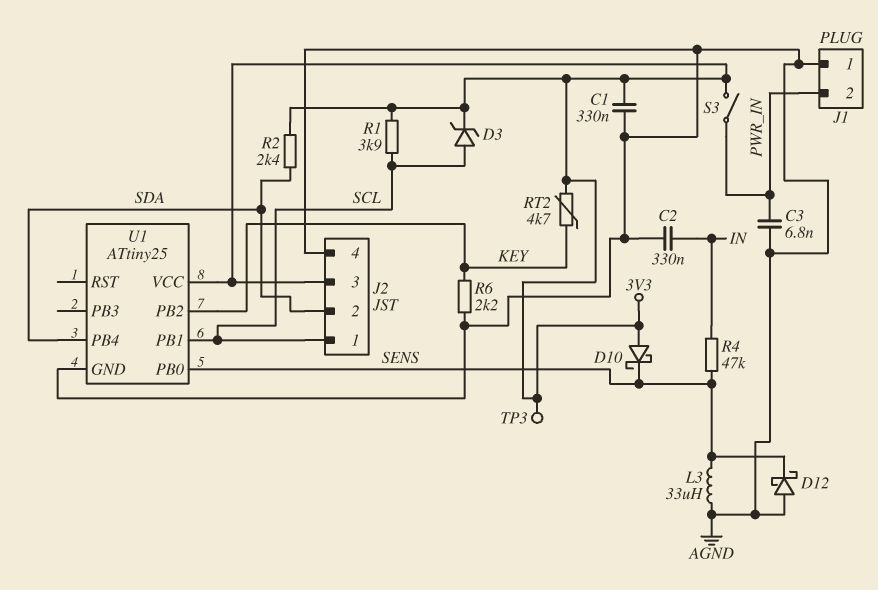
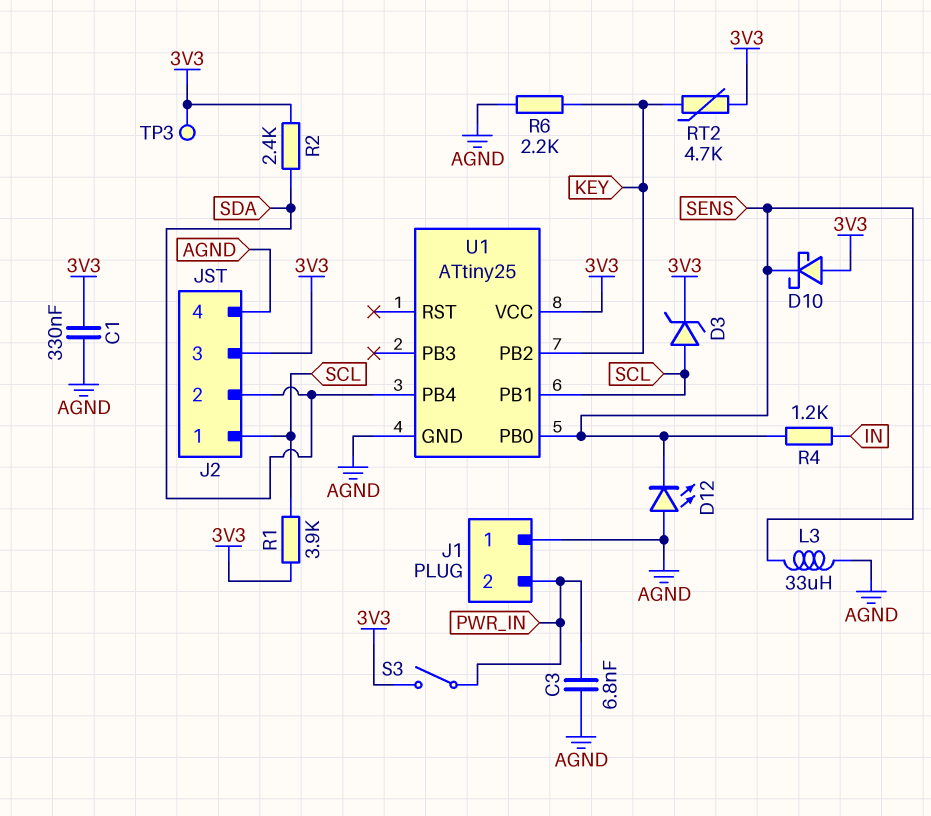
C2: 330nF (AGND, IN) -> none
D12: schottky (A AGND, K SENS) -> LED (A AGND, K SENS)
R4: 47k (IN, SENS) -> 1.2k (IN, SENS)

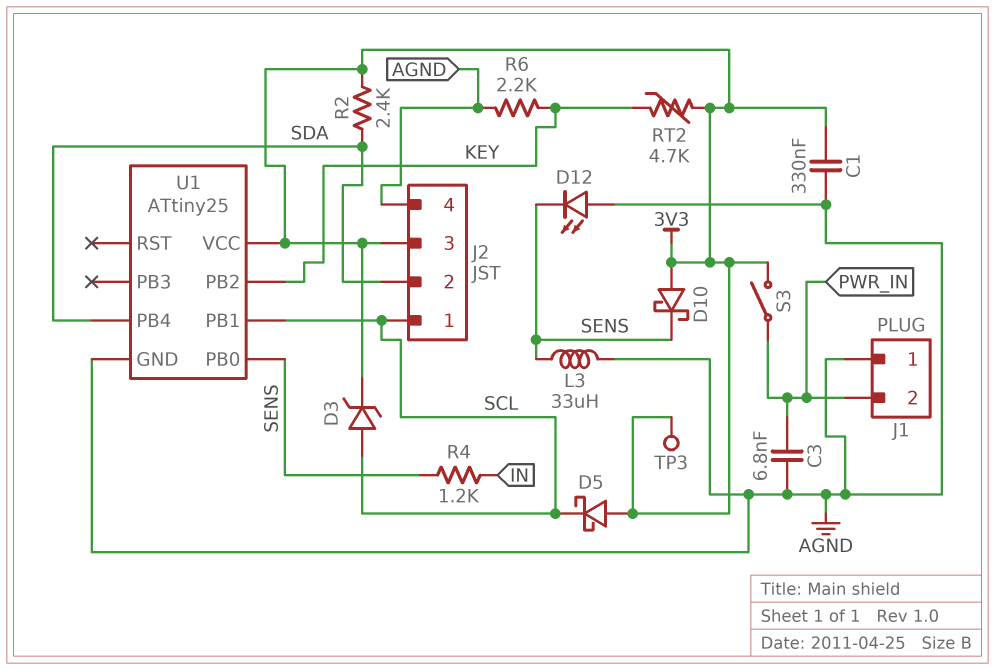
D5: none -> schottky (A 3V3, K SCL)
R1: 3.9k (3V3, SCL) -> none

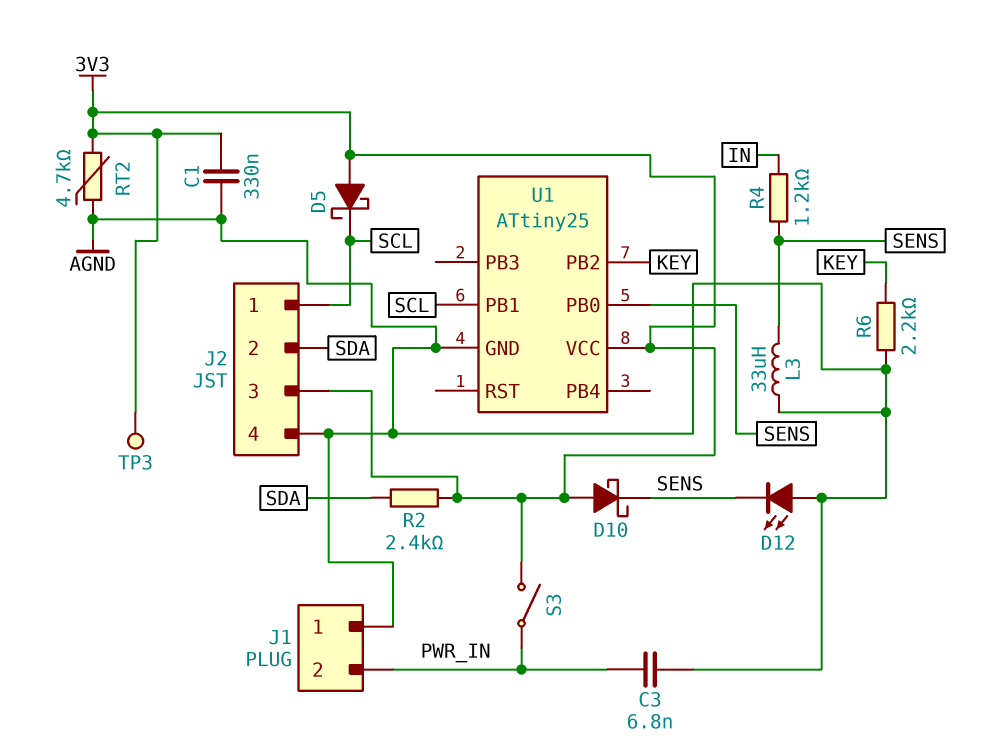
D3: zener (A SCL, K 3V3) -> none
RT2: 4.7k (3V3, KEY) -> 4.7k (3V3, AGND)
U1 pin PB4: SDA -> none

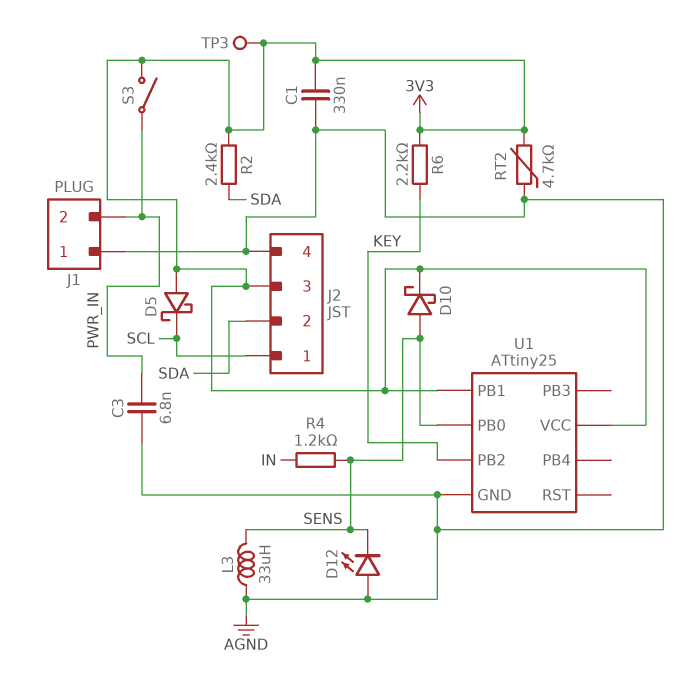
D10: schottky (A 3V3, K SENS) -> schottky (A SENS, K 3V3)
R6: 2.2k (AGND, KEY) -> 2.2k (3V3, KEY)
U1 pin PB1: SCL -> 3V3

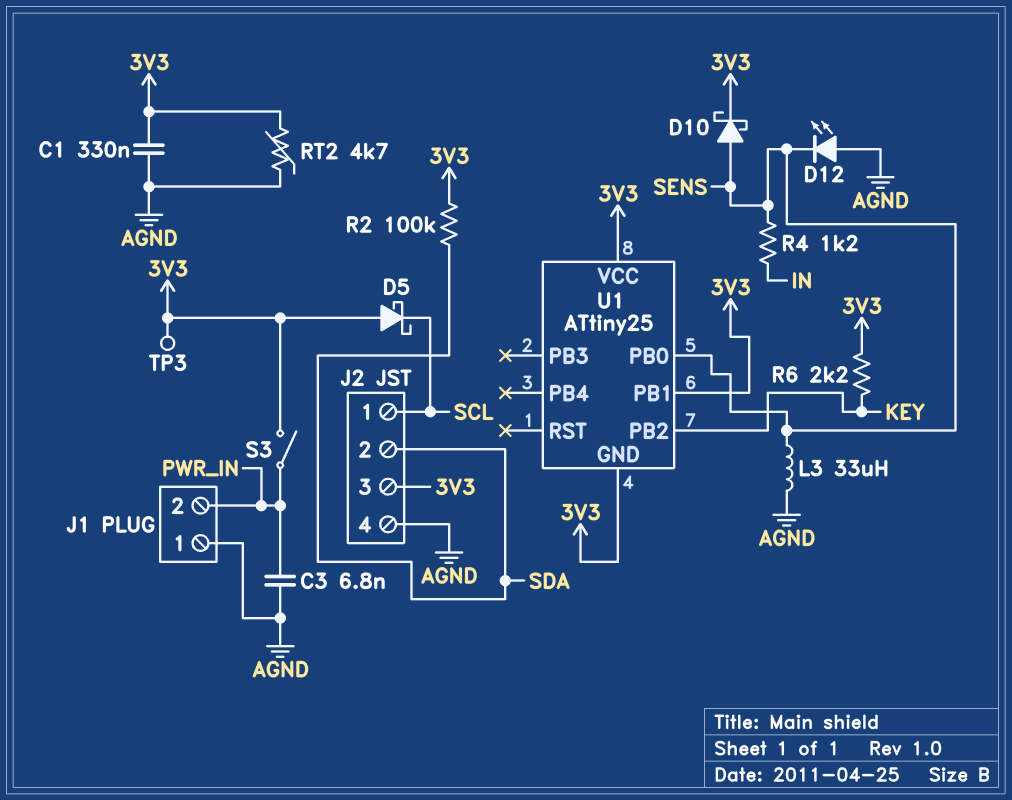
R2: 2.4k (3V3, SDA) -> 100k (3V3, SDA)
U1 pin GND: AGND -> 3V3

